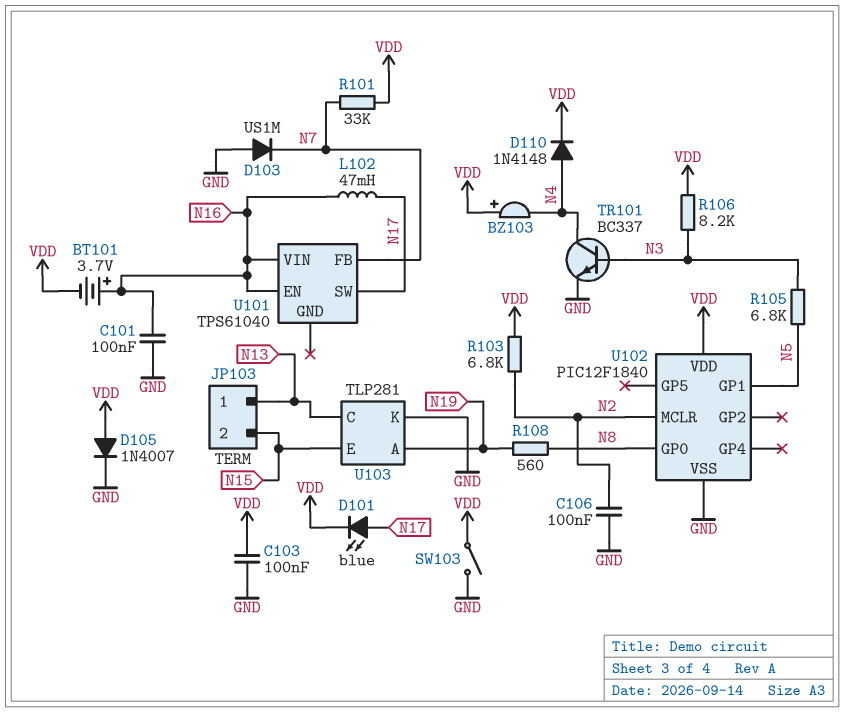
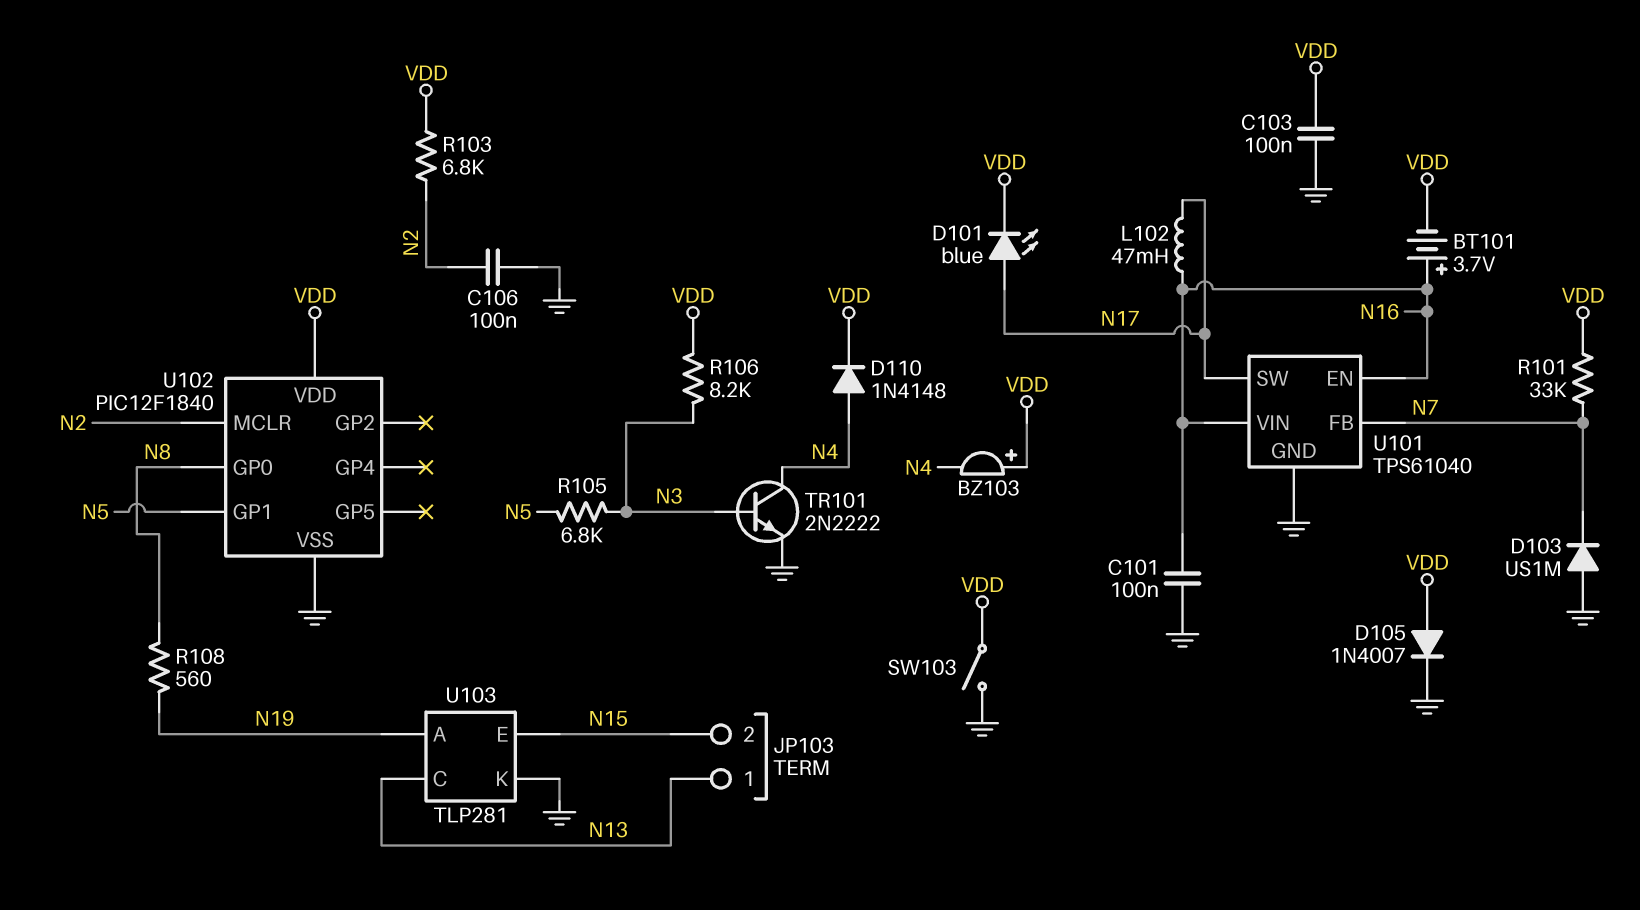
TR101: NPN BC337 (B N3, C N4, E GND) -> NPN 2N2222 (B N3, C N4, E GND)
U101 pin GND: none -> GND

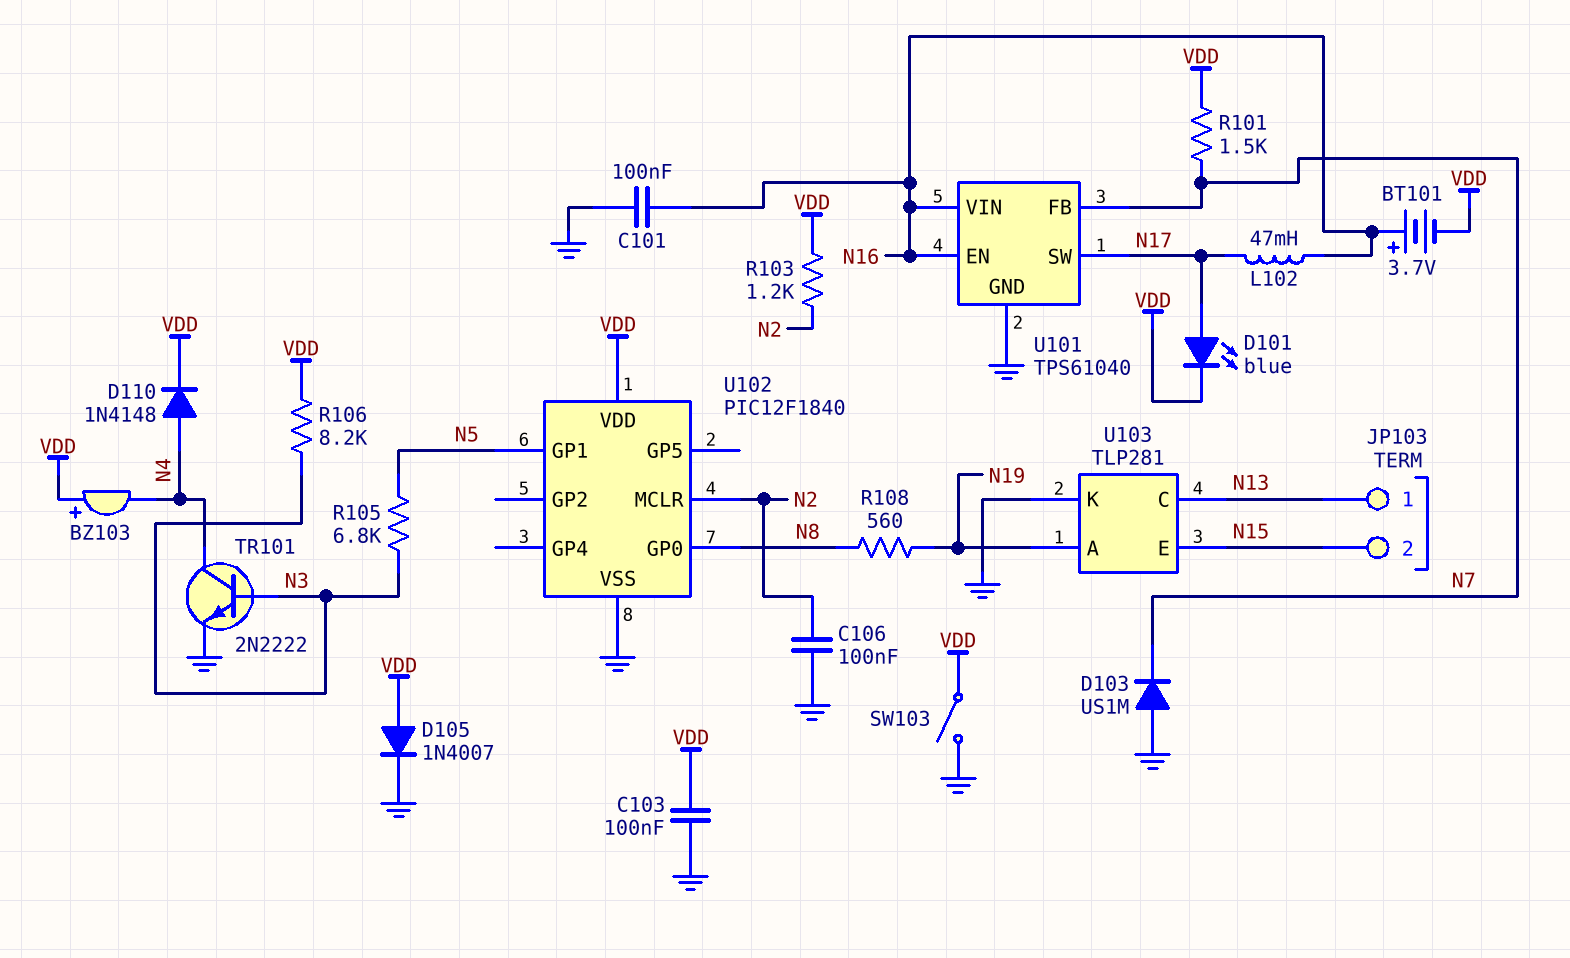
R101: 33k (N7, VDD) -> 1.5k (N7, VDD)
R103: 6.8k (N2, VDD) -> 1.2k (N2, VDD)

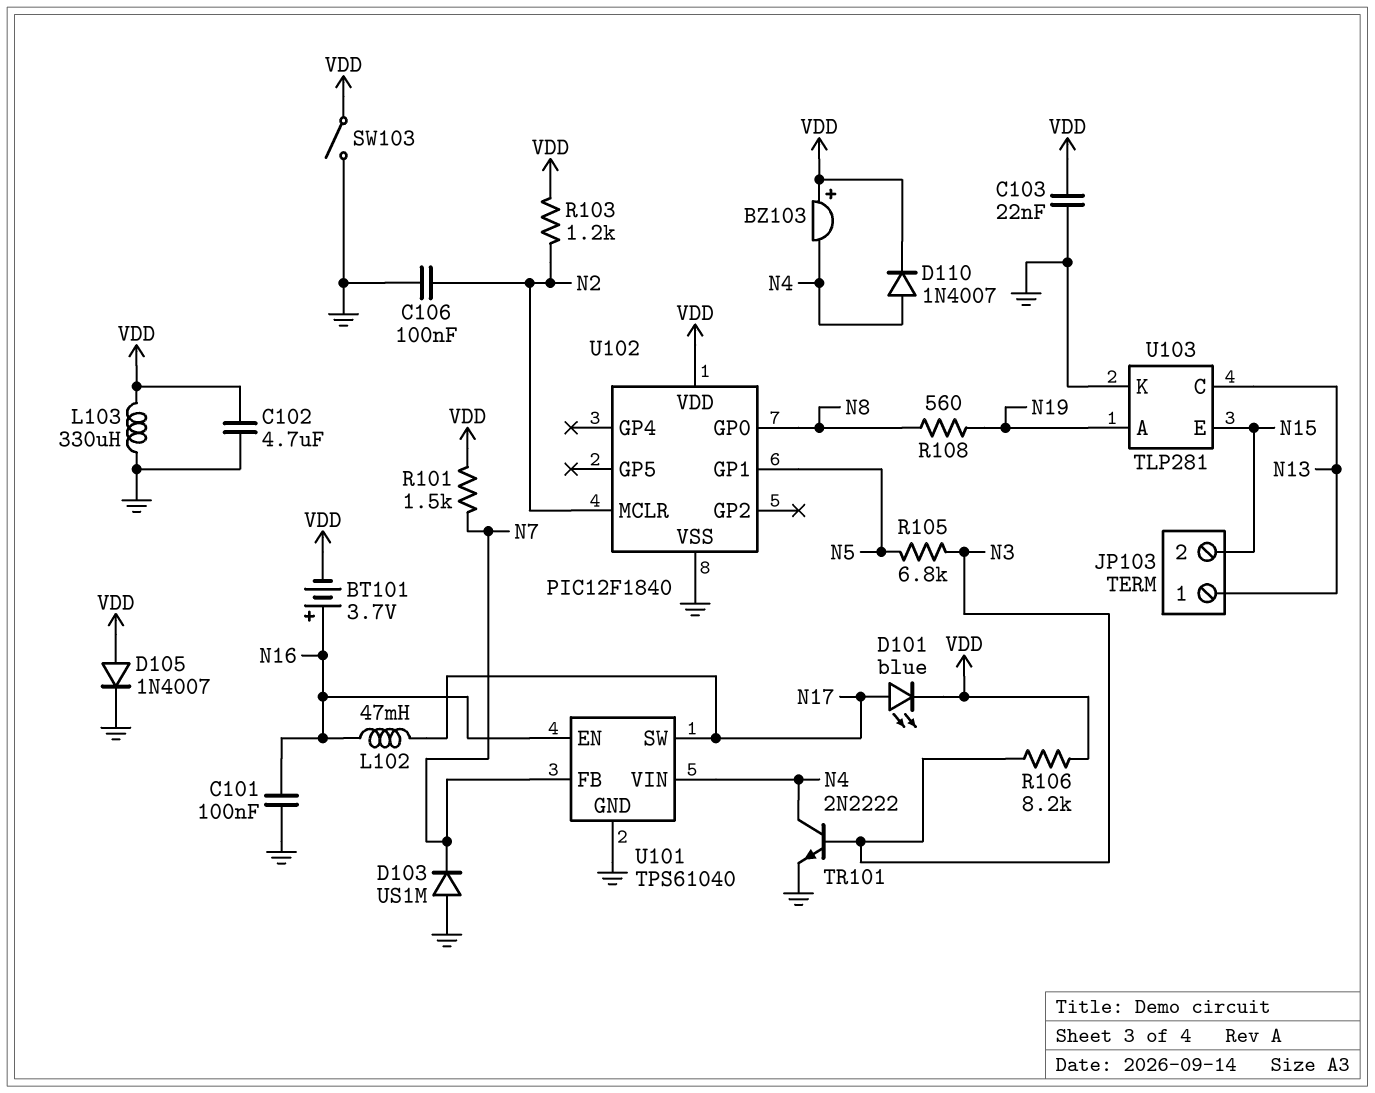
C102: none -> 4.7uF (GND, VDD)
C103: 100nF (GND, VDD) -> 22nF (GND, VDD)
D110: diode 1N4148 (A N4, K VDD) -> diode 1N4007 (A N4, K VDD)
L103: none -> 330uH (GND, VDD)
U101 pin VIN: N16 -> N4

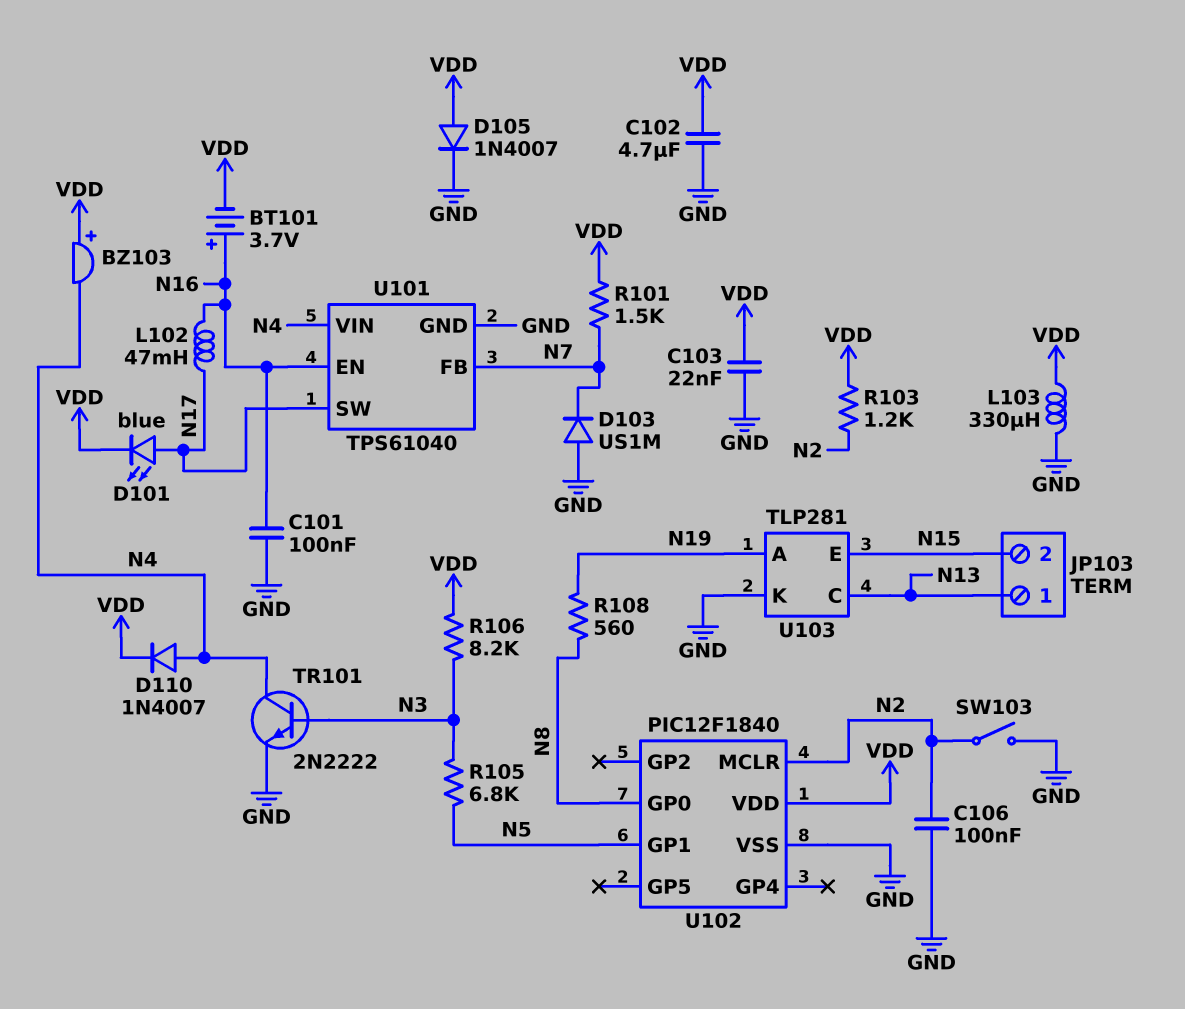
SW103: switch (GND, VDD) -> switch (GND, N2)

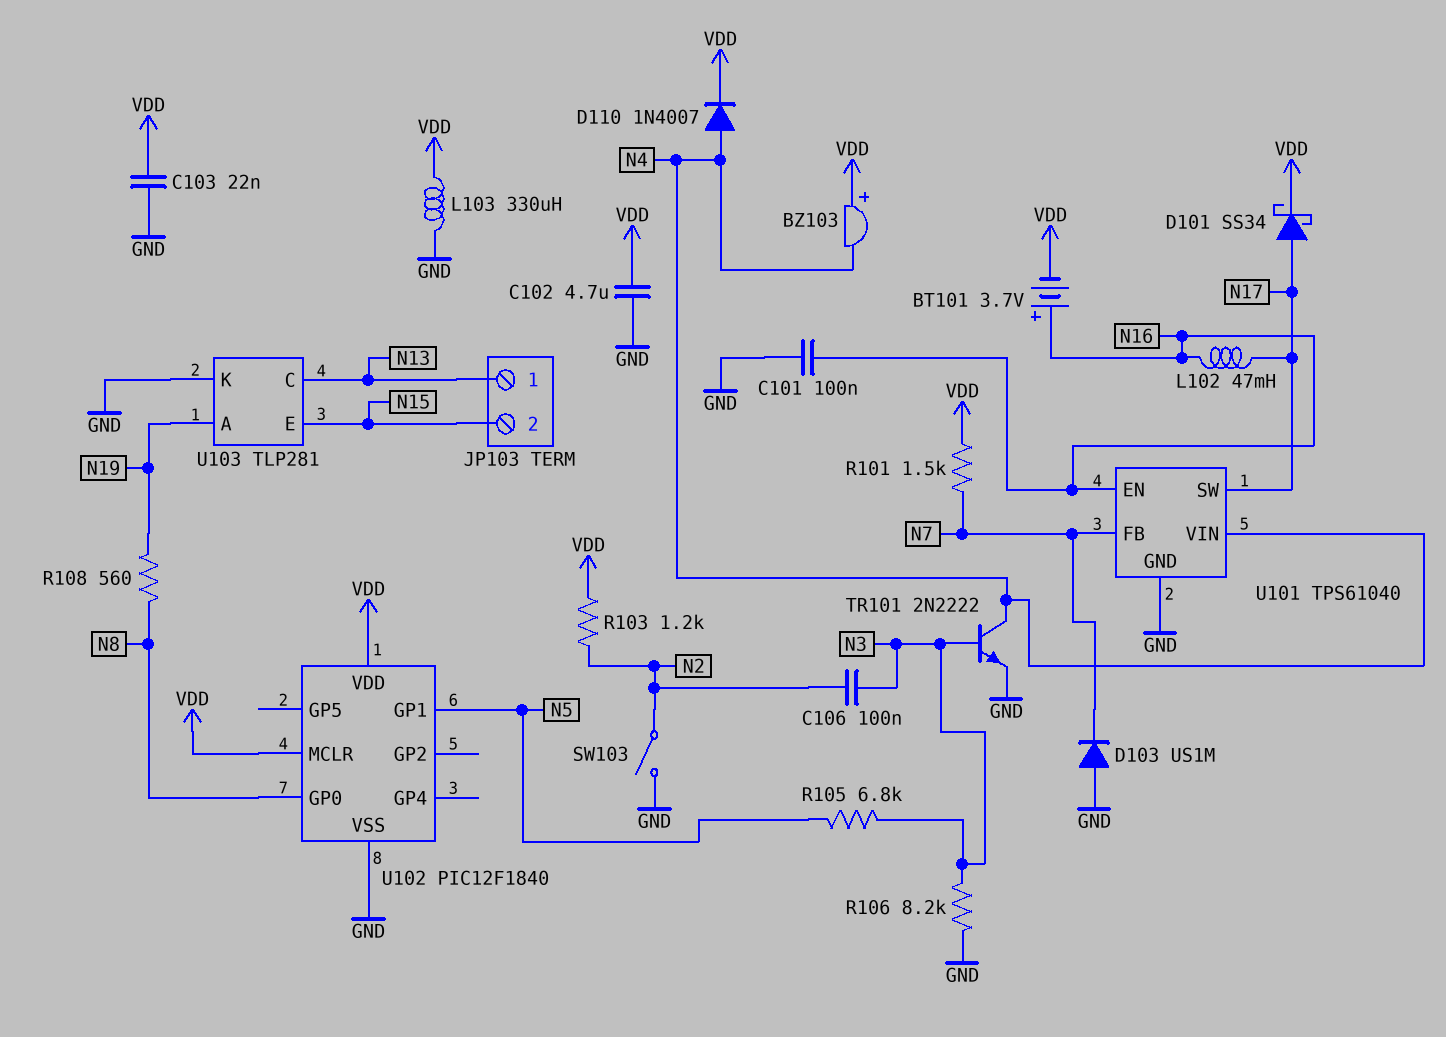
C106: 100nF (GND, N2) -> 100nF (N2, N3)
D101: LED blue (A N17, K VDD) -> schottky SS34 (A N17, K VDD)
D105: diode 1N4007 (A VDD, K GND) -> none
R106: 8.2k (N3, VDD) -> 8.2k (GND, N3)
U102 pin MCLR: N2 -> VDD

